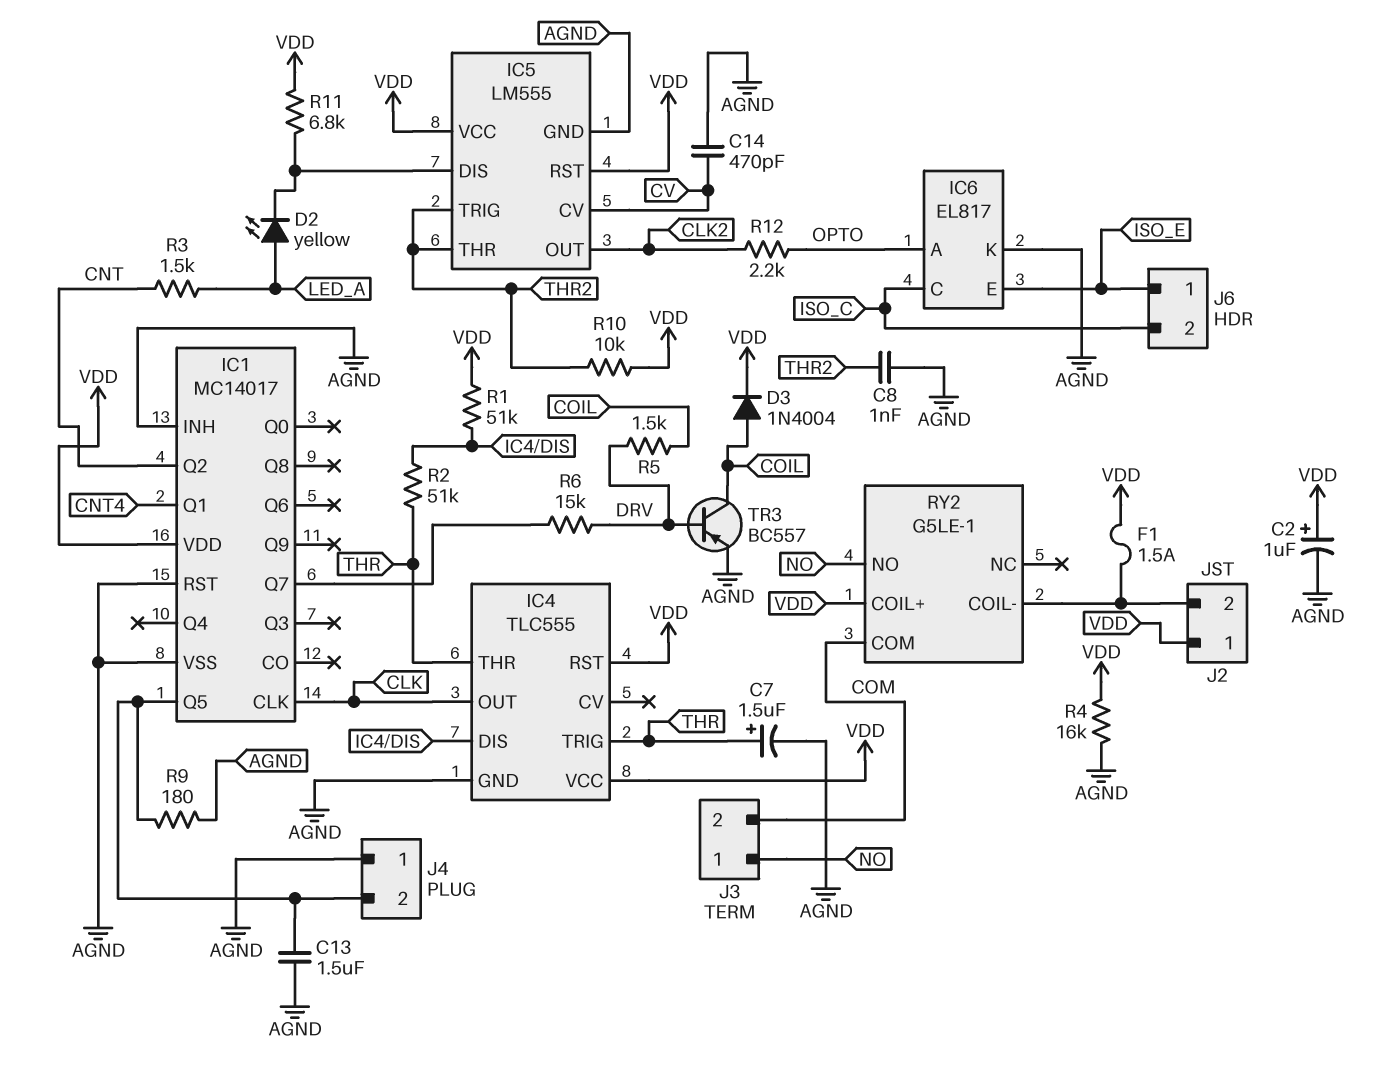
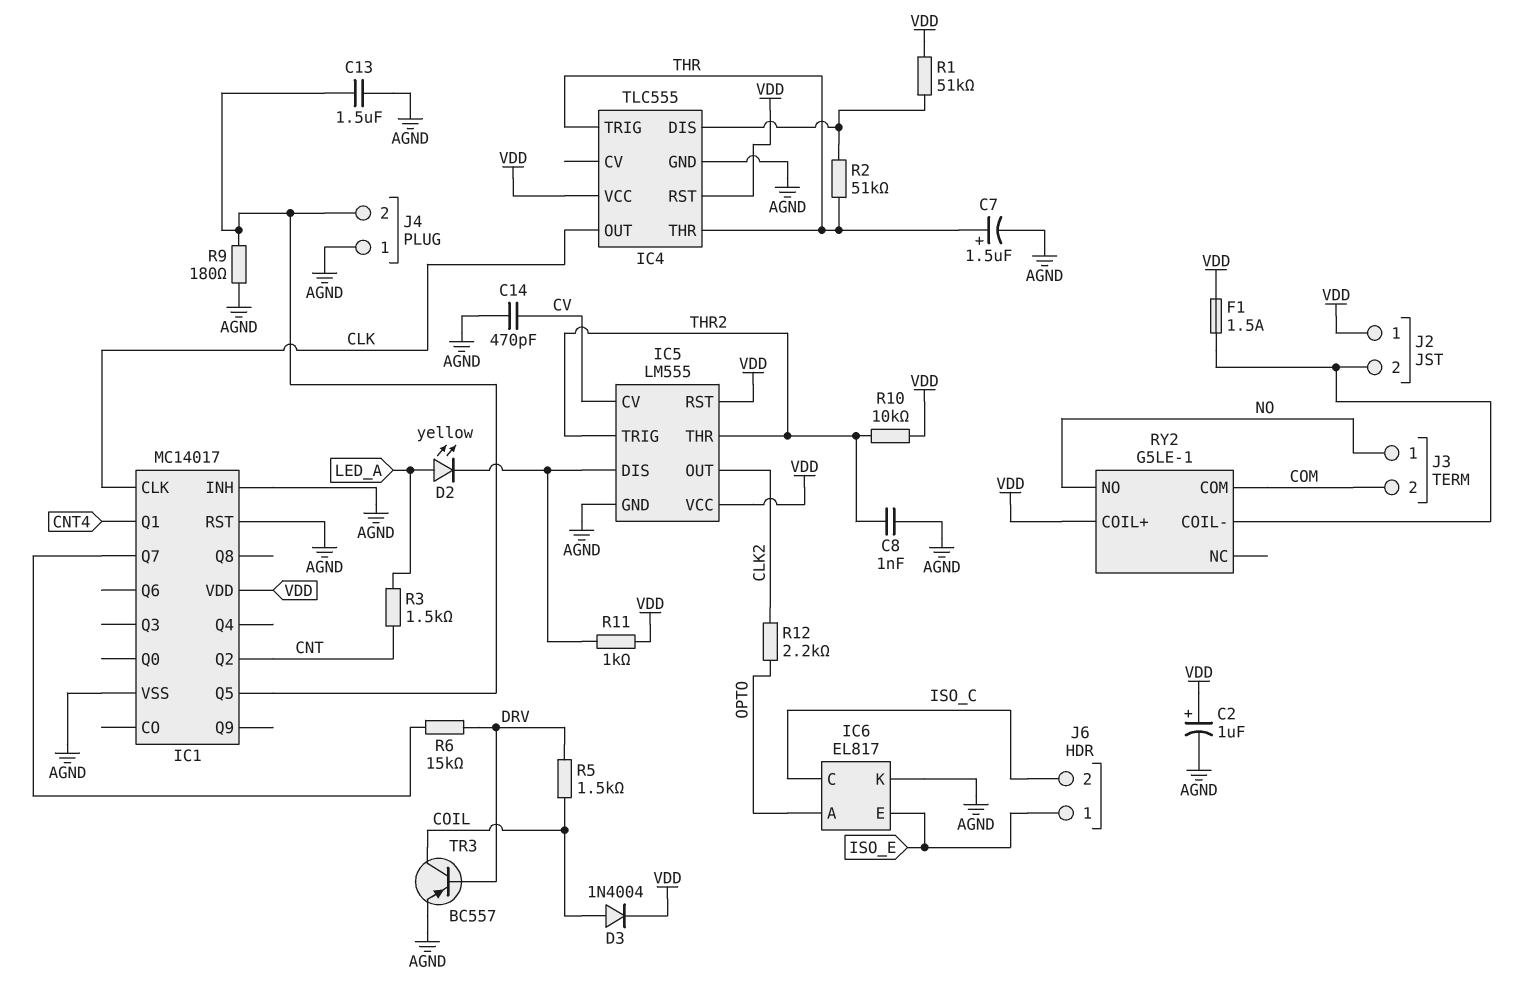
R4: 16k (AGND, VDD) -> none
R11: 6.8k (IC5/DIS, VDD) -> 1k (IC5/DIS, VDD)

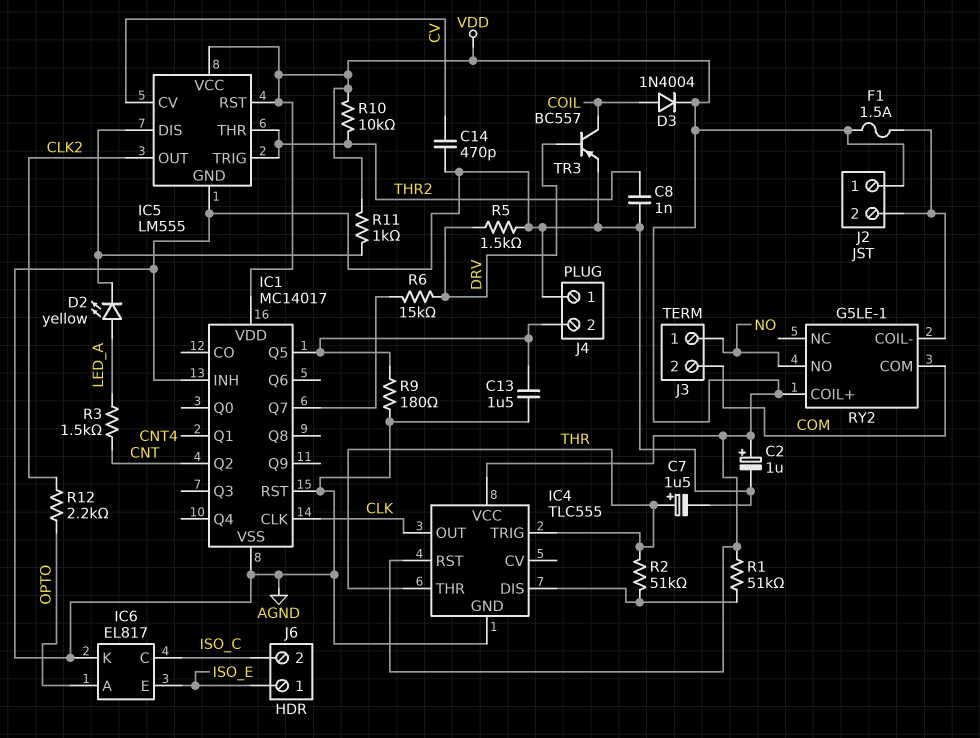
R5: 1.5k (COIL, DRV) -> 1.5k (AGND, DRV)

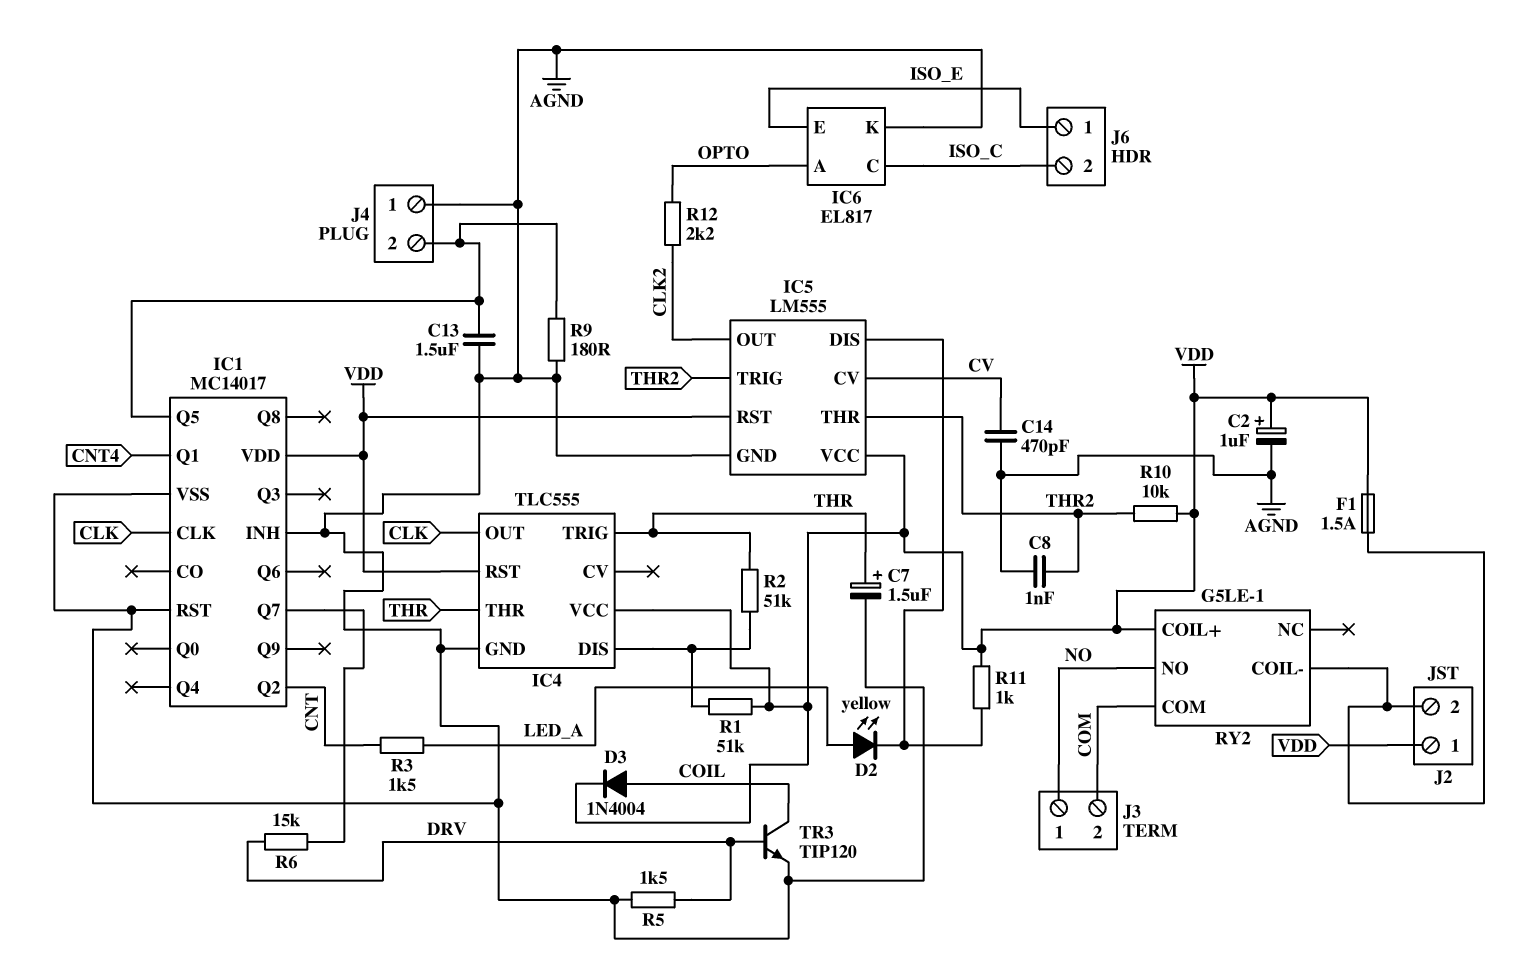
TR3: PNP BC557 (B DRV, C COIL, E AGND) -> NPN TIP120 (B DRV, C COIL, E AGND)

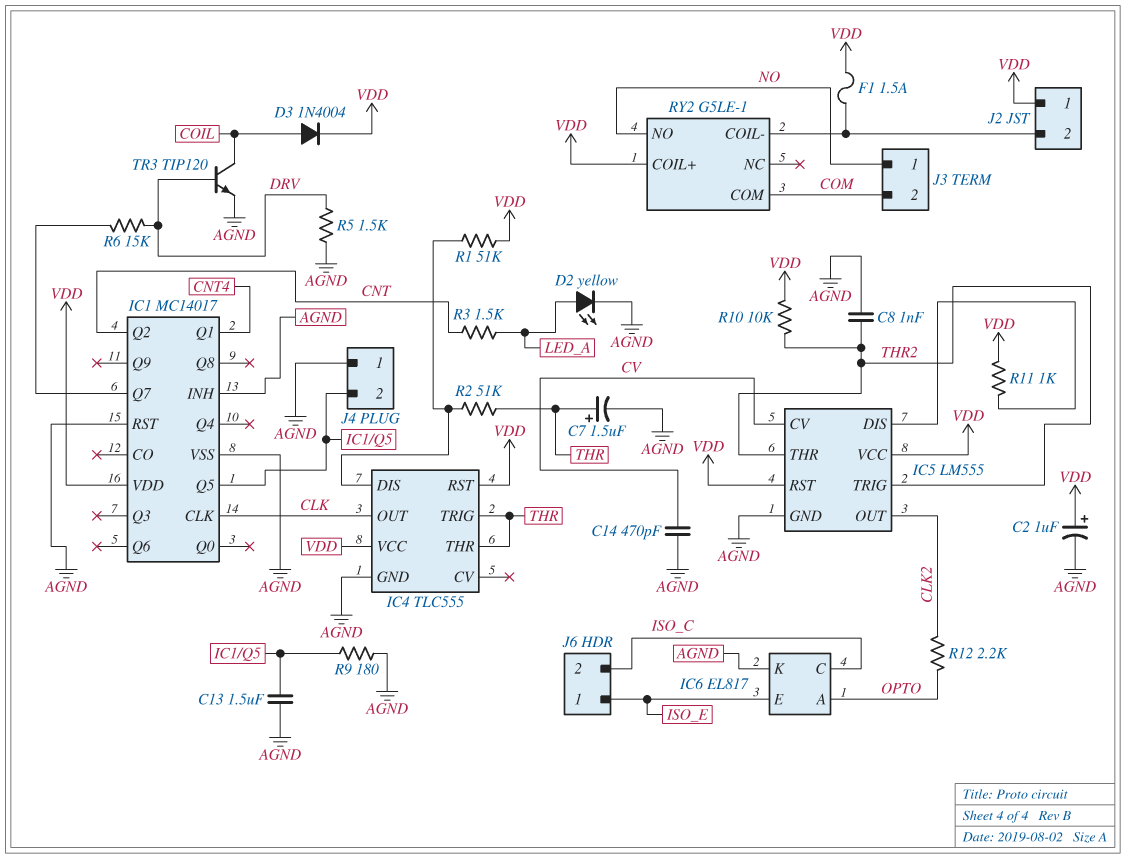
D2: LED yellow (A LED_A, K IC5/DIS) -> LED yellow (A LED_A, K AGND)

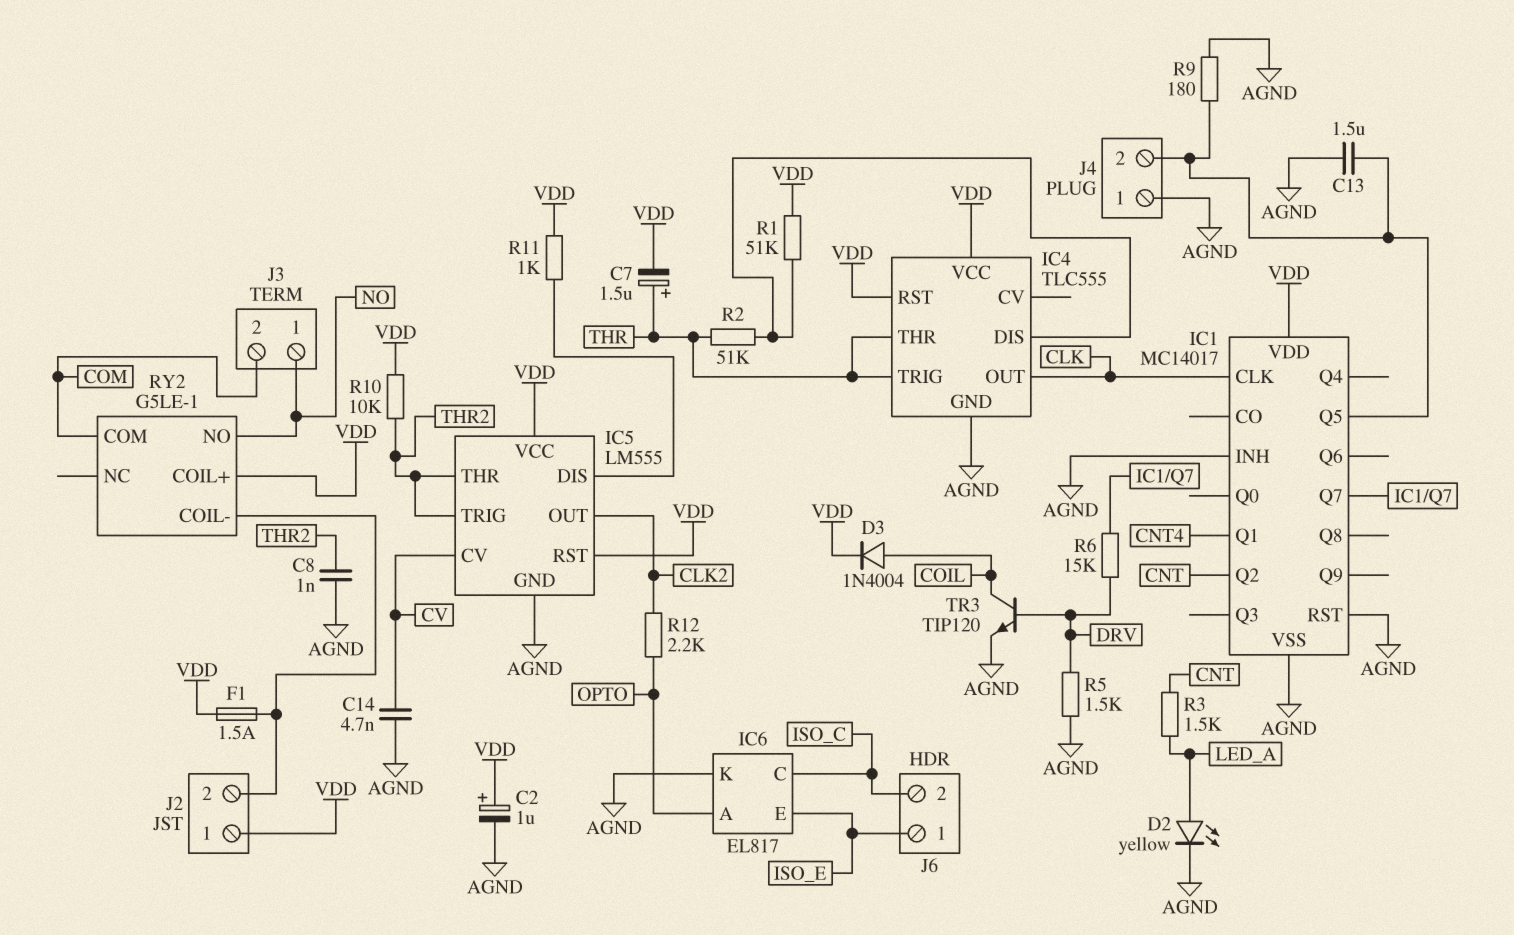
C7: 1.5uF (plus THR, minus AGND) -> 1.5uF (plus THR, minus VDD)
C14: 470pF (AGND, CV) -> 4.7nF (AGND, CV)

